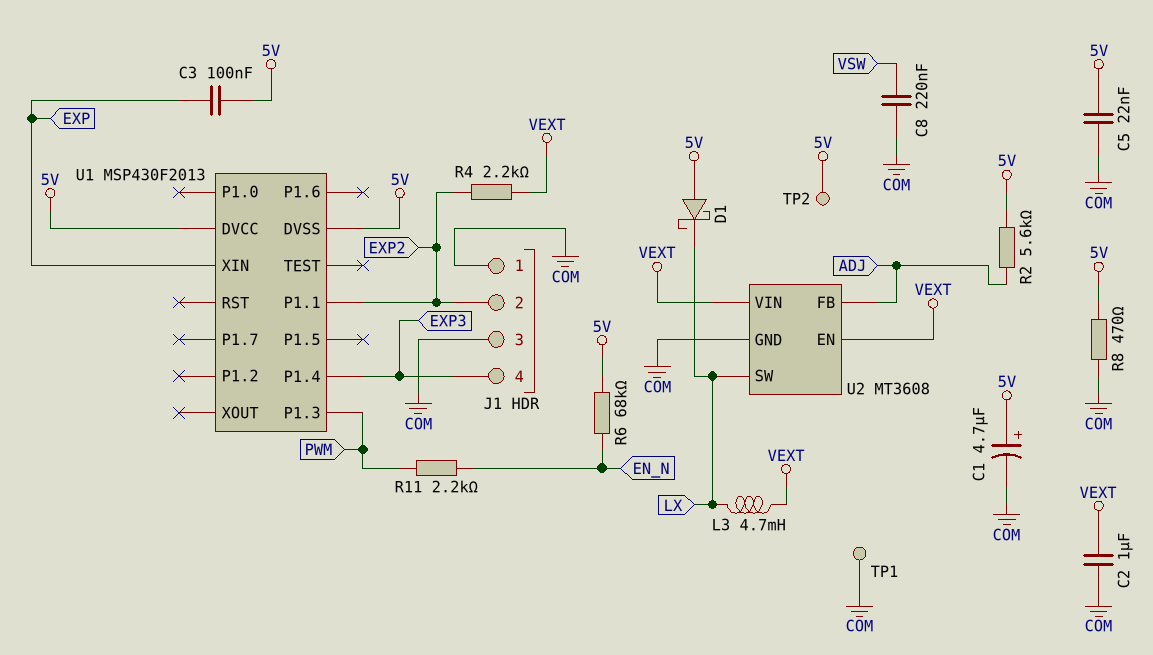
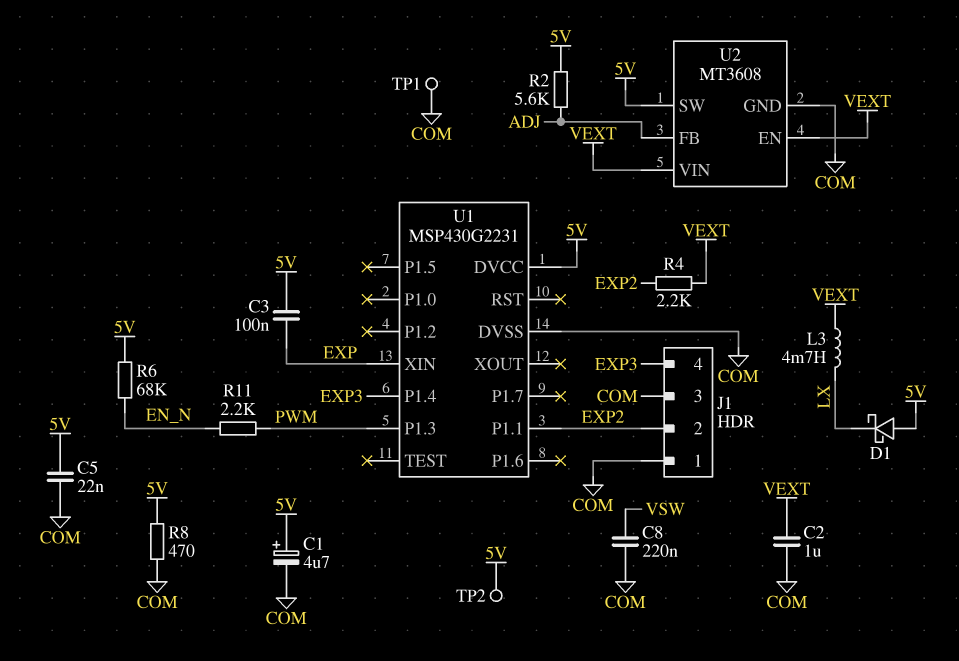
U1: MSP430F2013 -> MSP430G2231
U1 pin DVSS: 5V -> COM
U2 pin SW: LX -> 5V

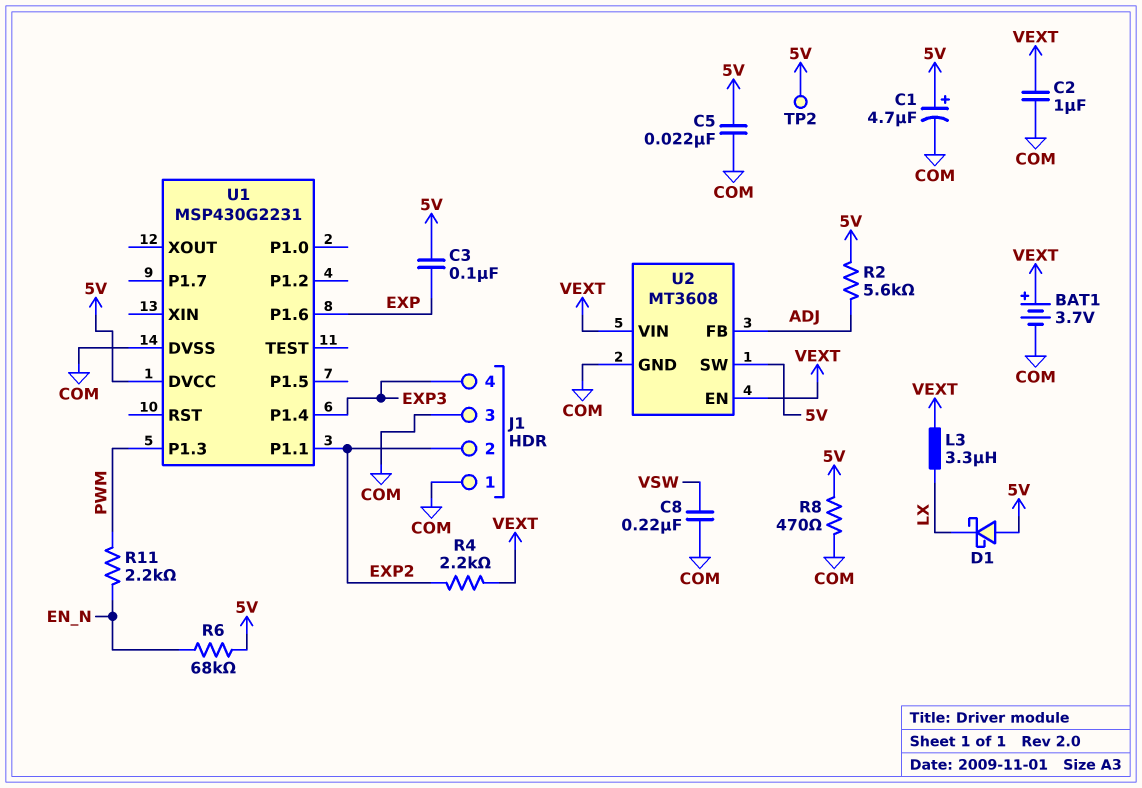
BAT1: none -> 3.7V (plus VEXT, minus COM)
L3: 4.7mH (LX, VEXT) -> 3.3uH (LX, VEXT)
TP1: test point (COM) -> none
U1 pin P1.6: none -> EXP
U1 pin XIN: EXP -> none

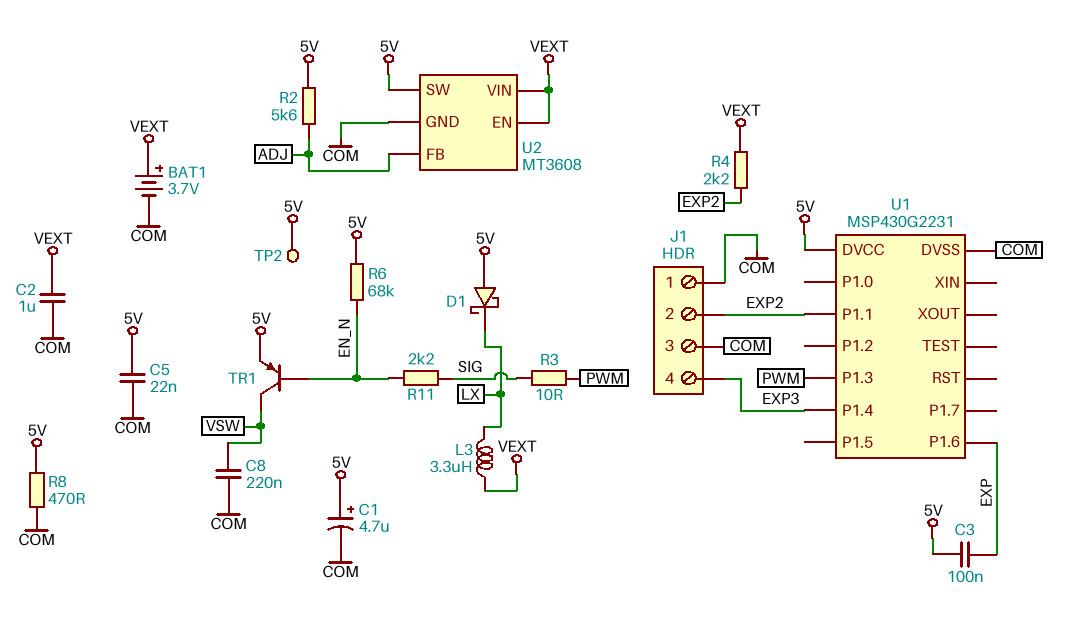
R3: none -> 10 (PWM, SIG)
R11: 2.2k (EN_N, PWM) -> 2.2k (EN_N, SIG)
TR1: none -> PNP (B EN_N, C VSW, E 5V)

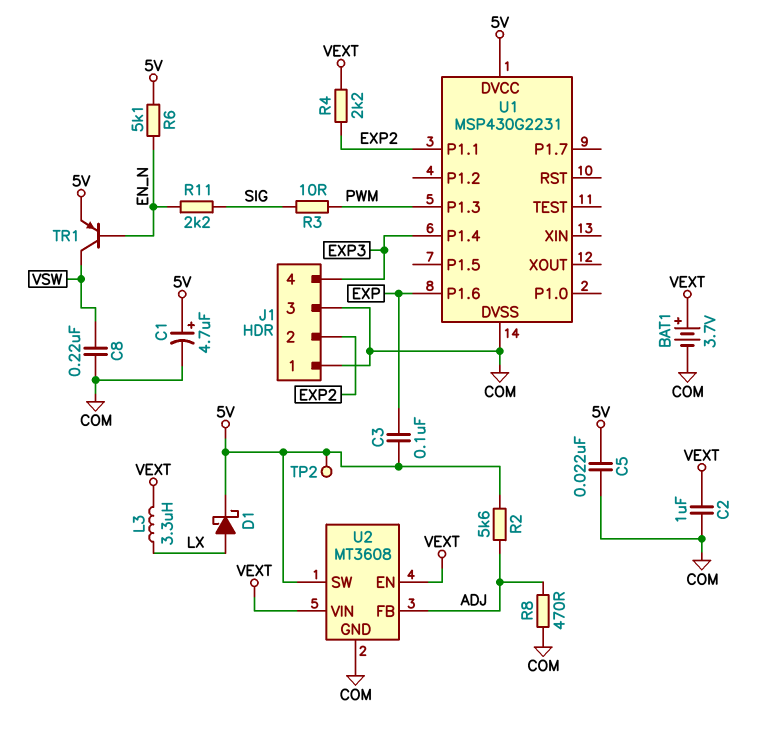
D1: schottky (A 5V, K LX) -> schottky (A LX, K 5V)
R6: 68k (5V, EN_N) -> 5.1k (5V, EN_N)
R8: 470 (5V, COM) -> 470 (ADJ, COM)

